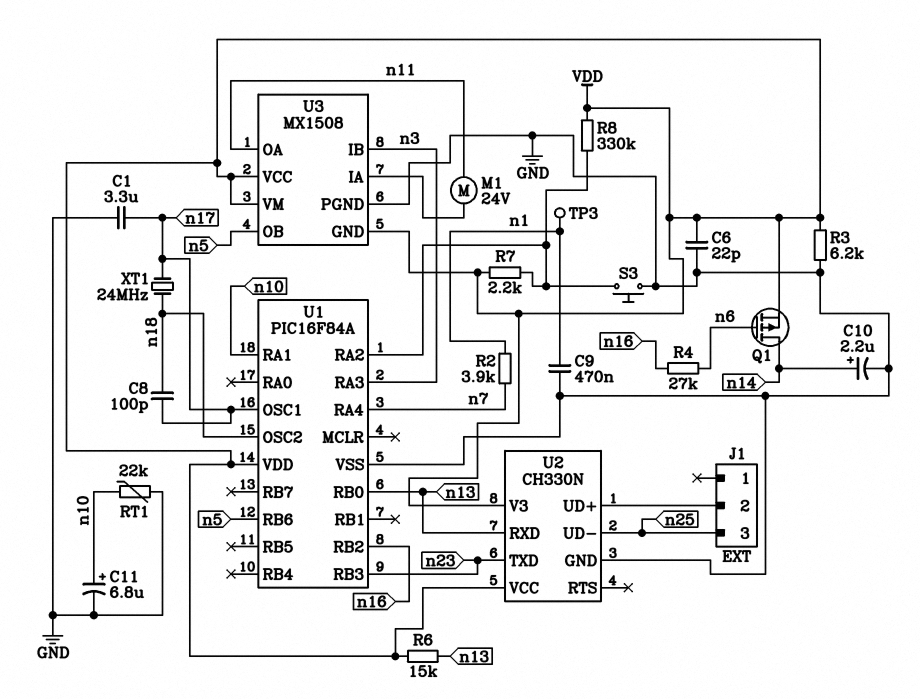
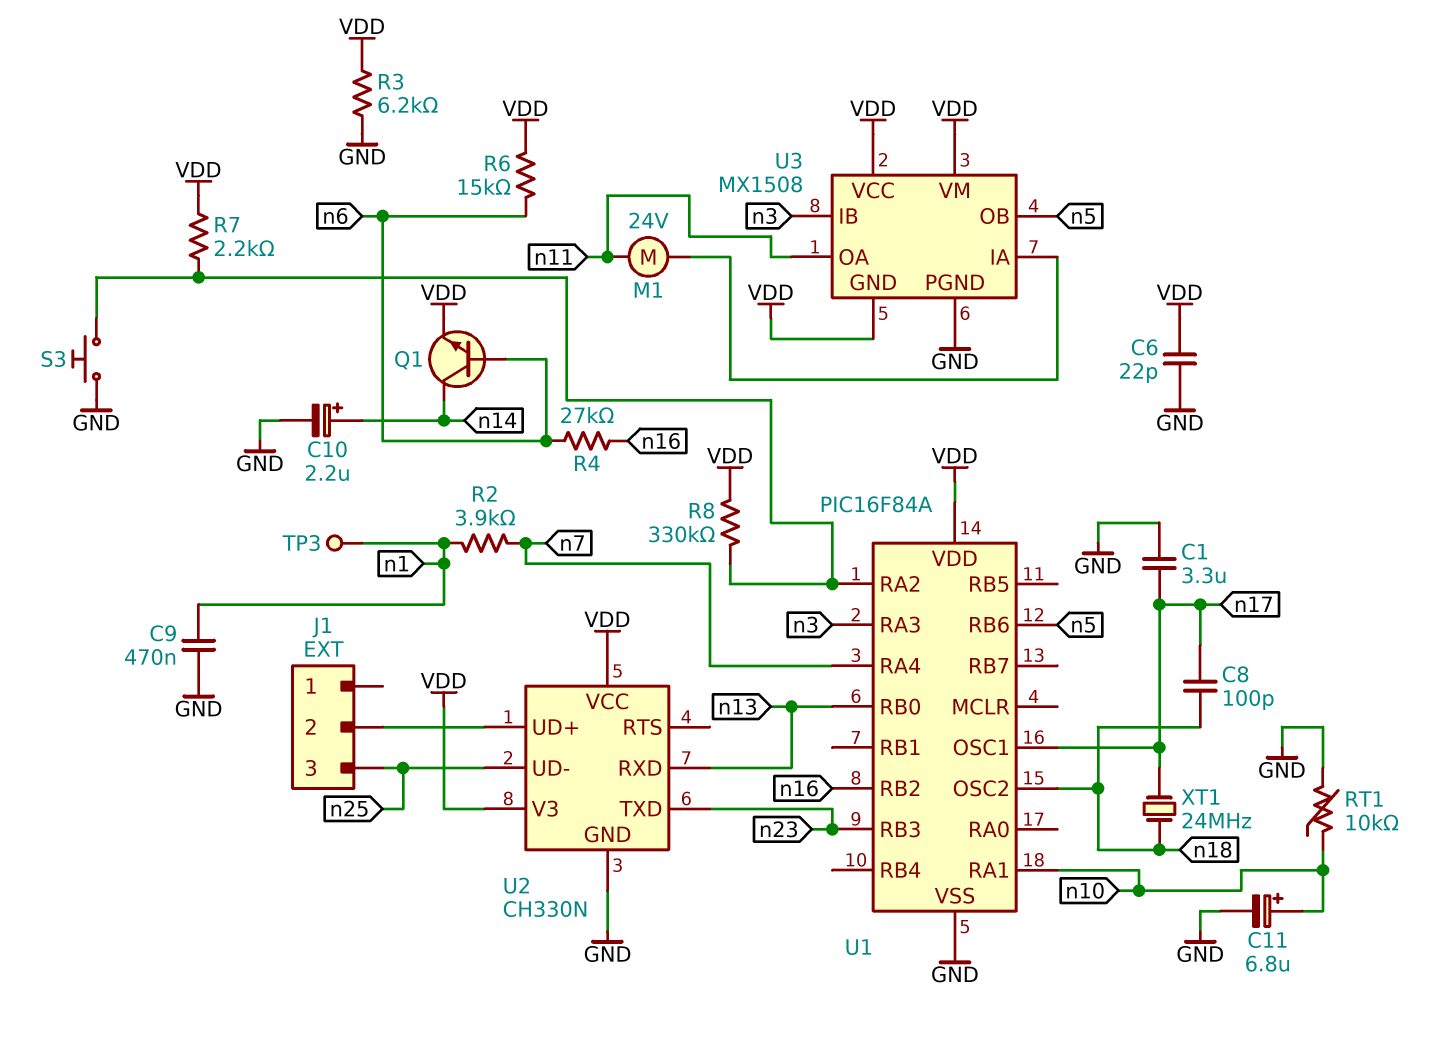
Q1: PMOS (G n6, D n14, S VDD) -> NPN (B n6, C n14, E VDD)
R6: 15k (VDD, n13) -> 15k (VDD, n6)
RT1: 22k (GND, n10) -> 10k (GND, n10)

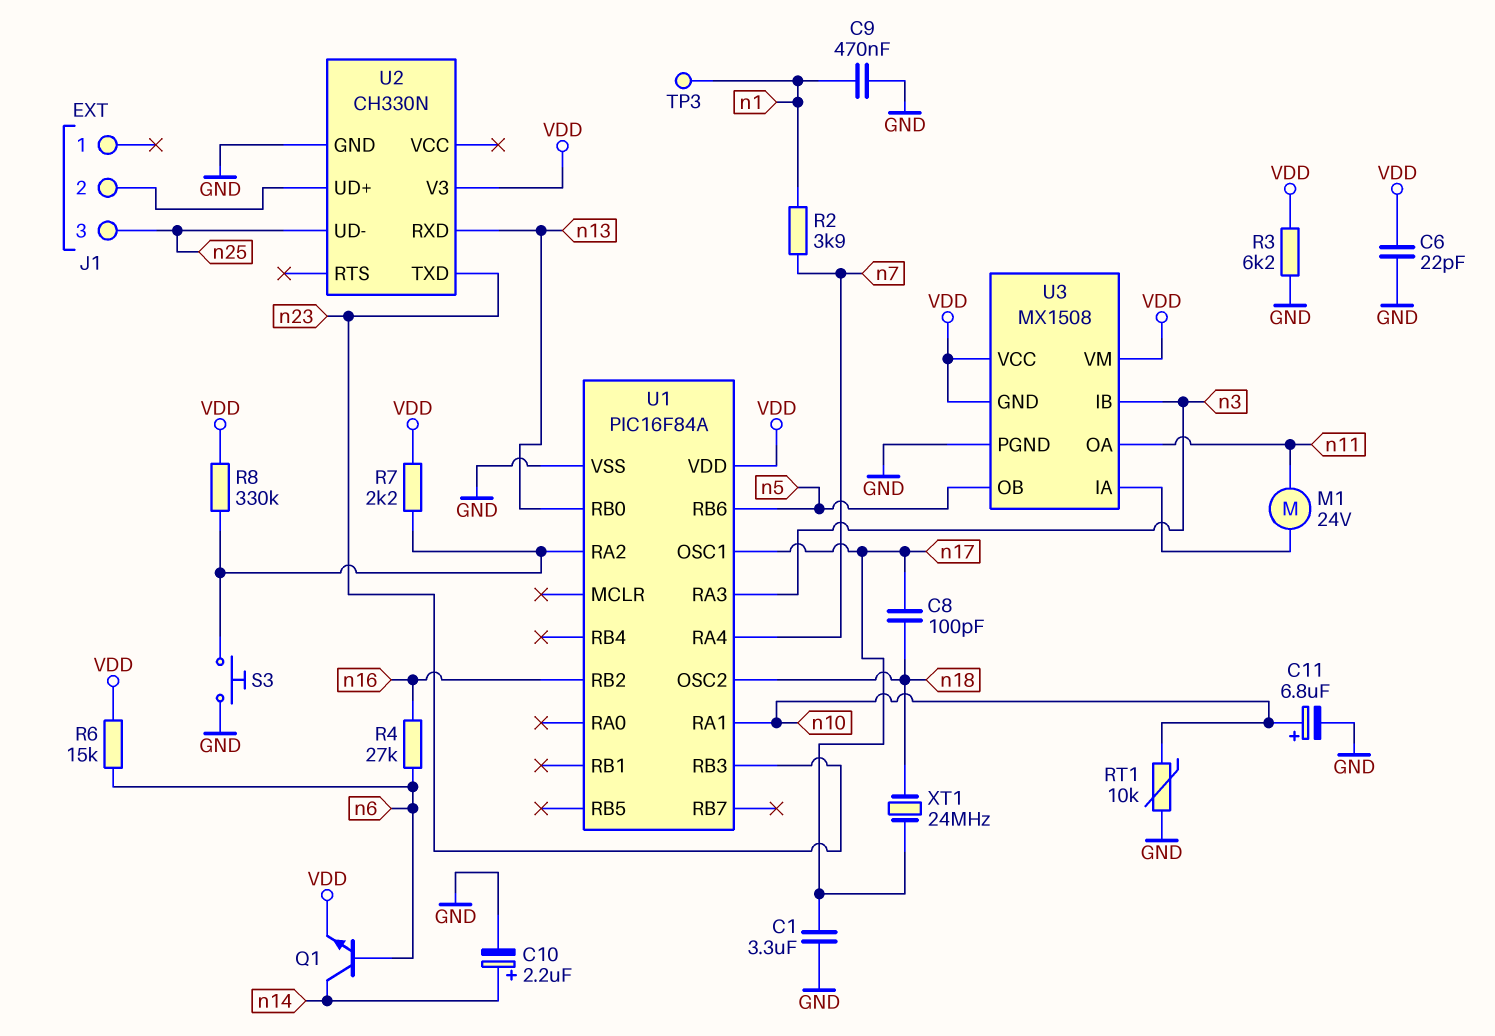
U2 pin VCC: VDD -> none

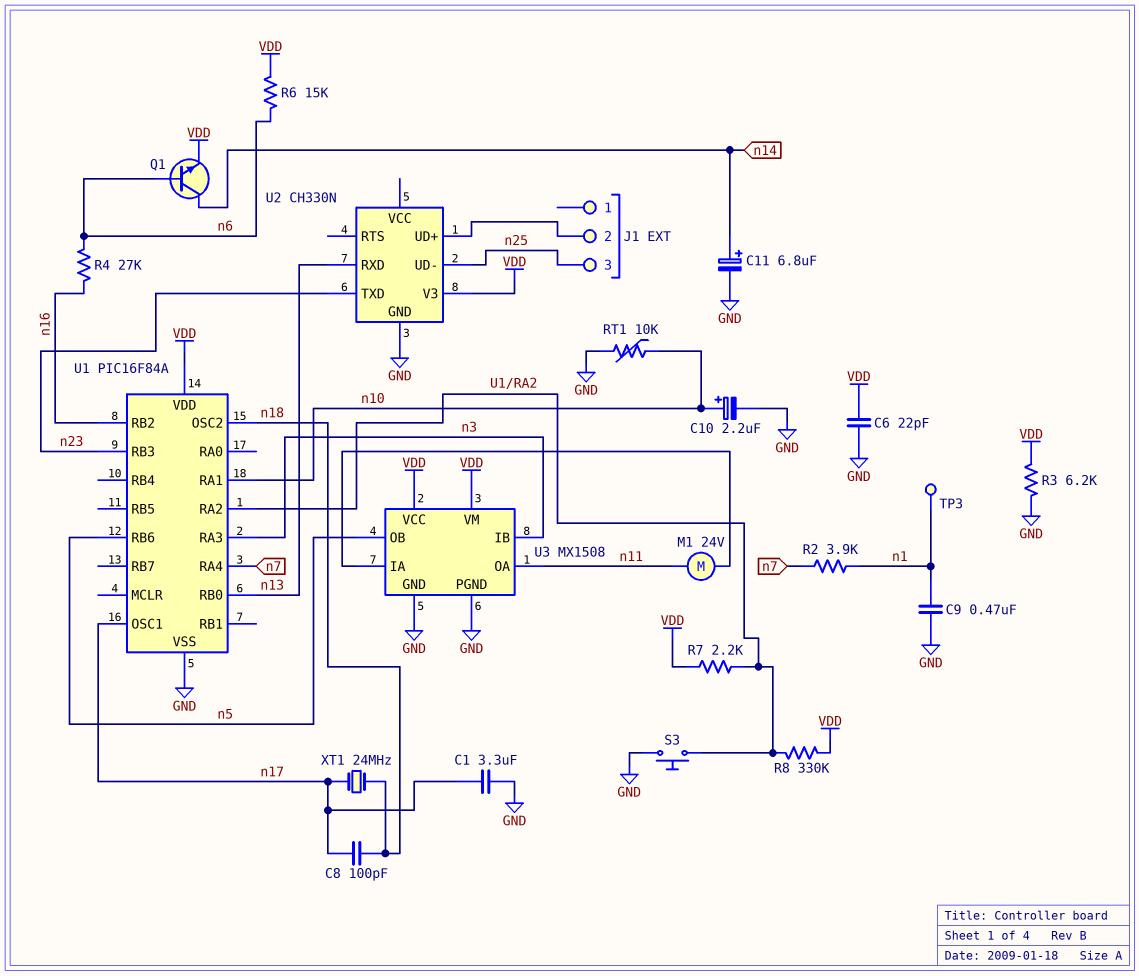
C10: 2.2uF (plus n14, minus GND) -> 2.2uF (plus n10, minus GND)
C11: 6.8uF (plus n10, minus GND) -> 6.8uF (plus n14, minus GND)
U3 pin GND: VDD -> GND

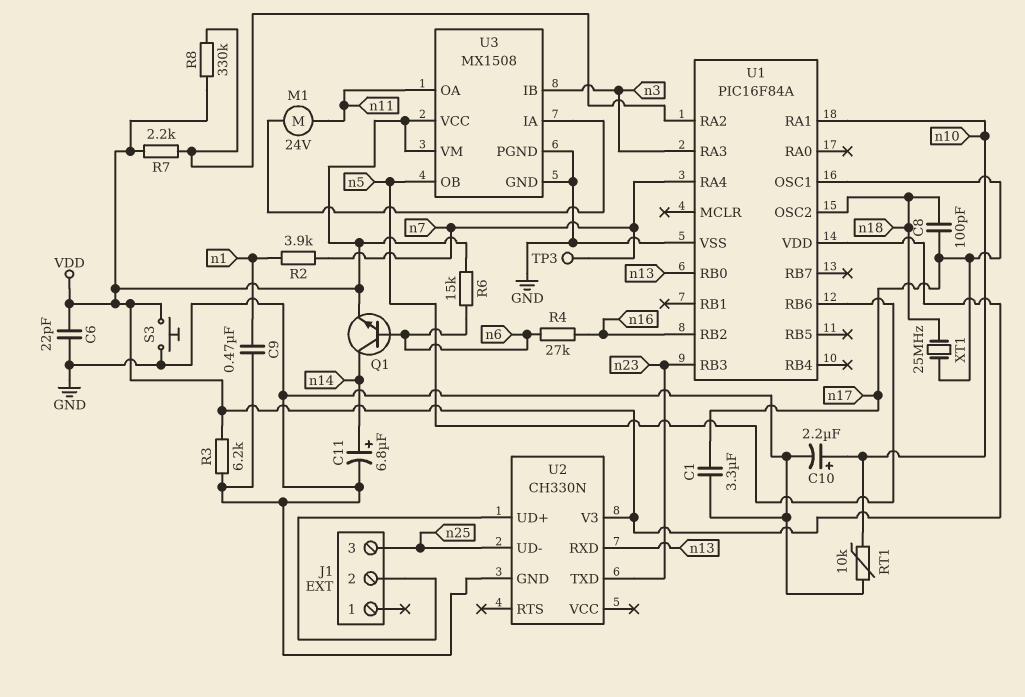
S3: button (GND, U1/RA2) -> button (GND, VDD)
TP3: test point (n1) -> test point (n7)
XT1: 24MHz (n17, n18) -> 25MHz (n17, n18)

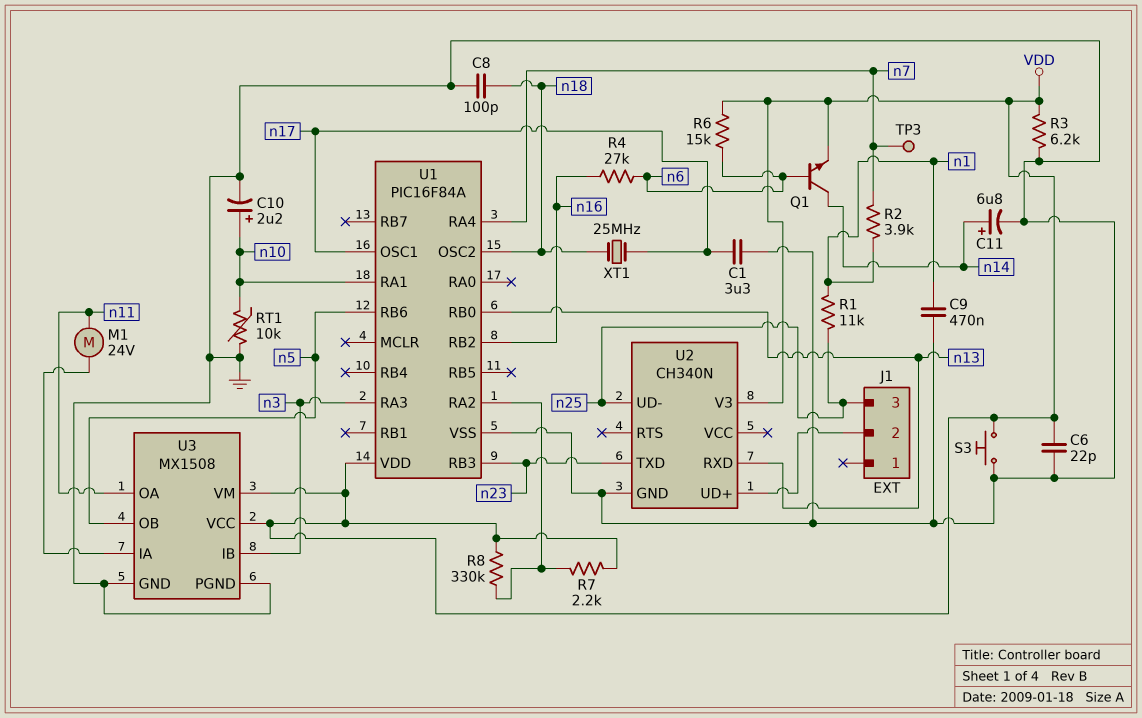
C8: 100pF (n17, n18) -> 100pF (GND, n18)
R1: none -> 11k (n1, n25)
U2: CH330N -> CH340N

